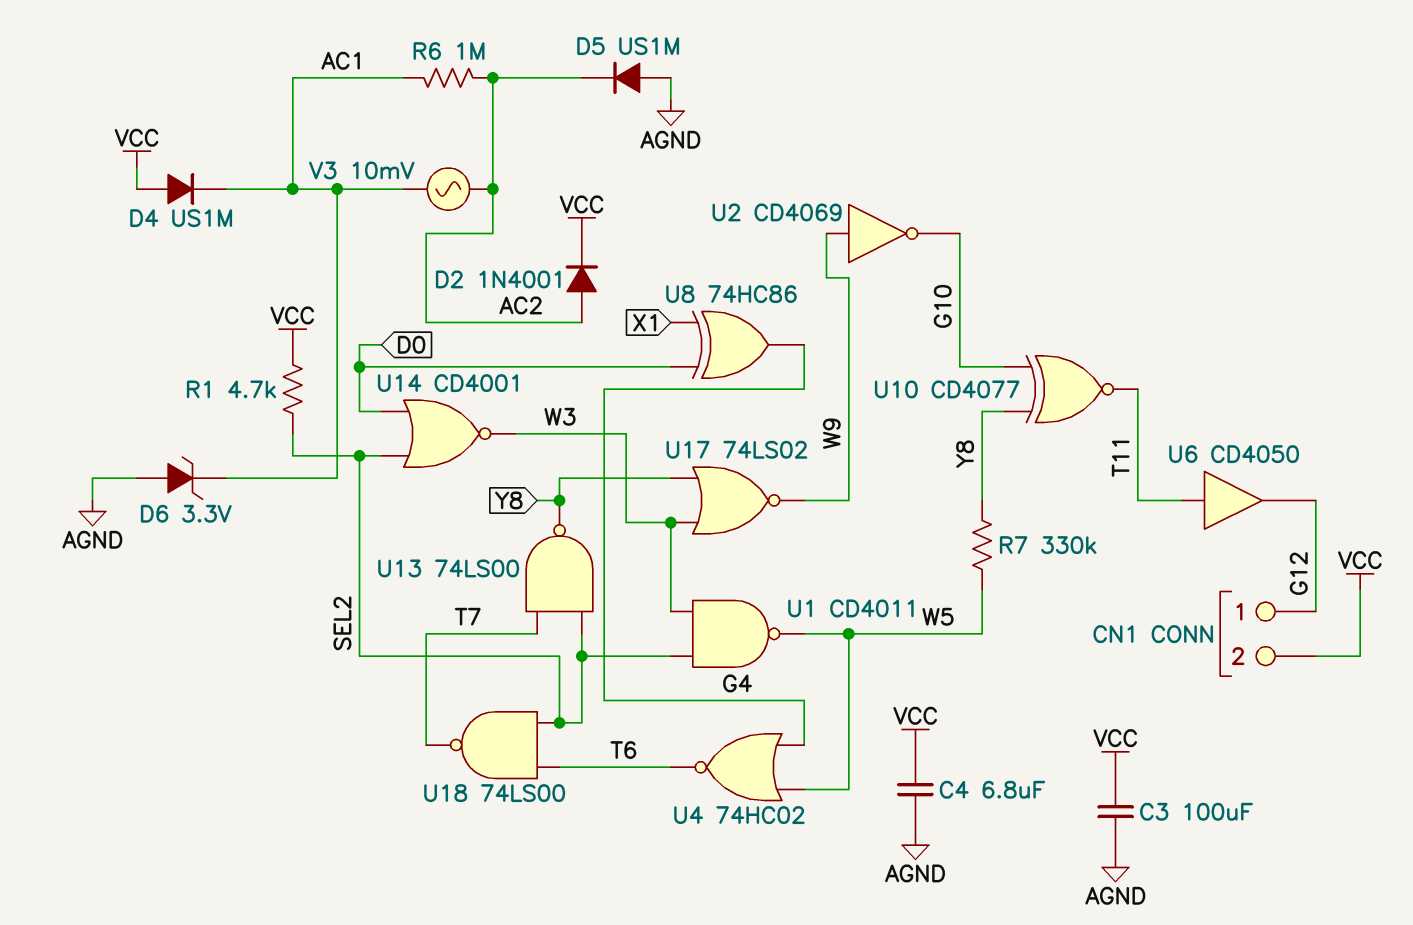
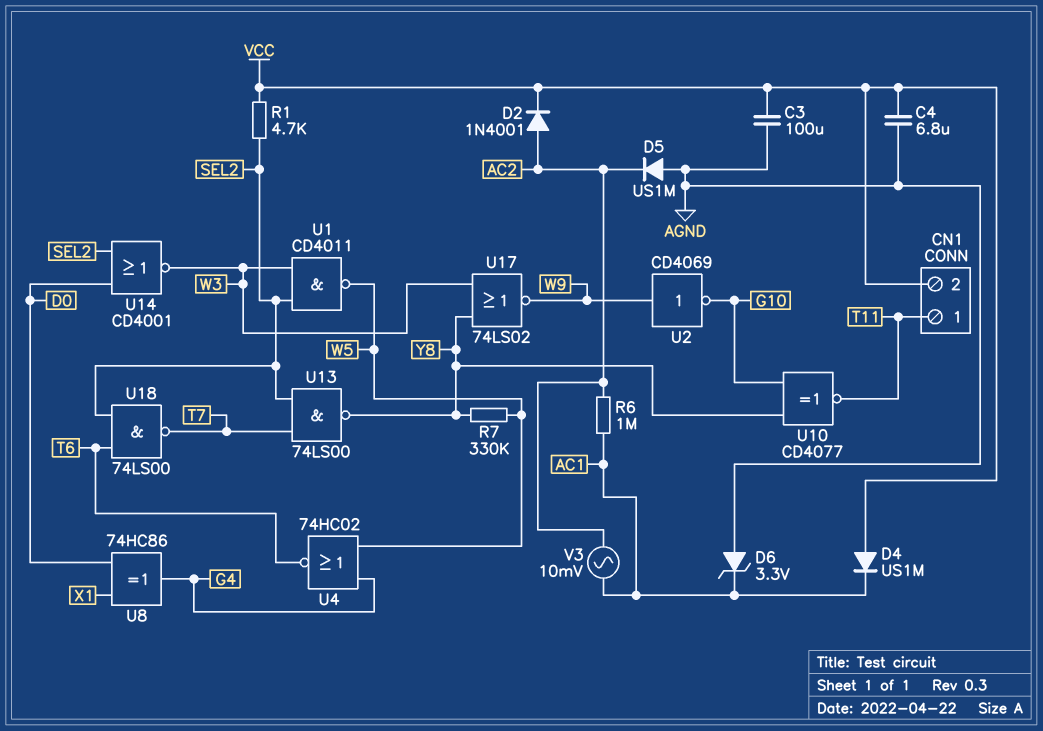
CN1 pin 1: G12 -> T11
U6: buffer CD4050 (in T11, out G12) -> none

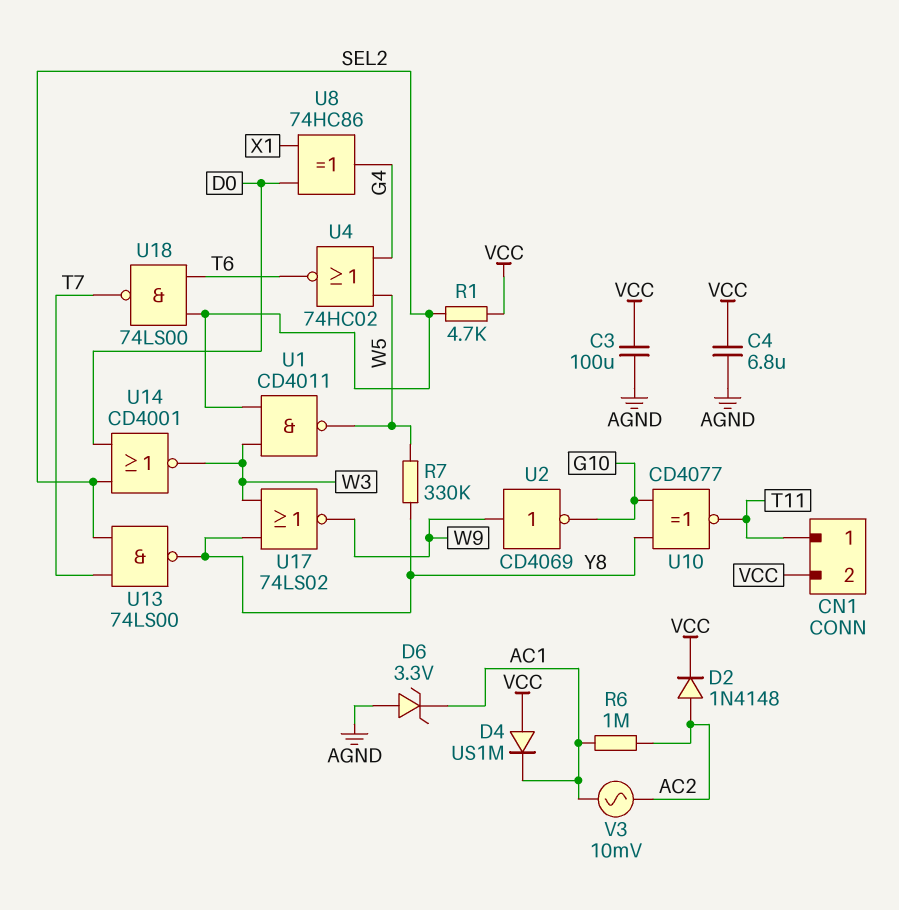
D2: diode 1N4001 (A AC2, K VCC) -> diode 1N4148 (A AC2, K VCC)
D5: diode US1M (A AGND, K AC2) -> none

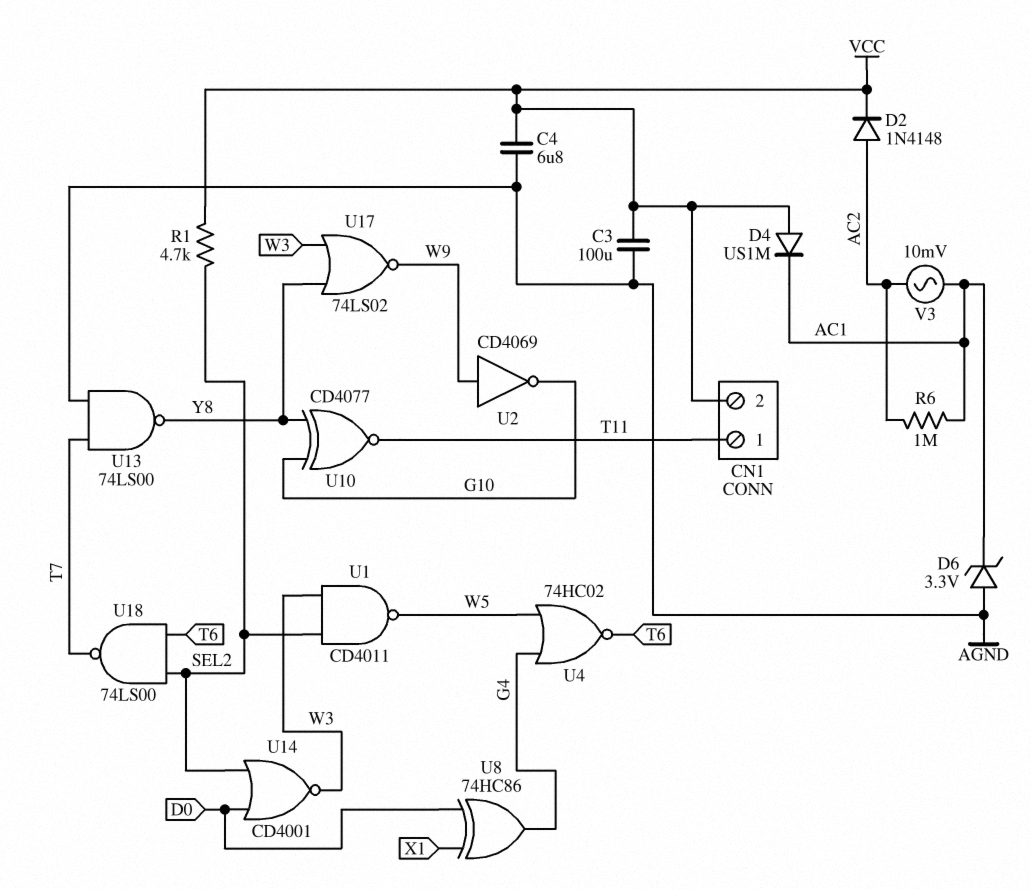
R7: 330k (W5, Y8) -> none
U13: NAND 74LS00 (in SEL2, in T7, out Y8) -> NAND 74LS00 (in AGND, in T7, out Y8)

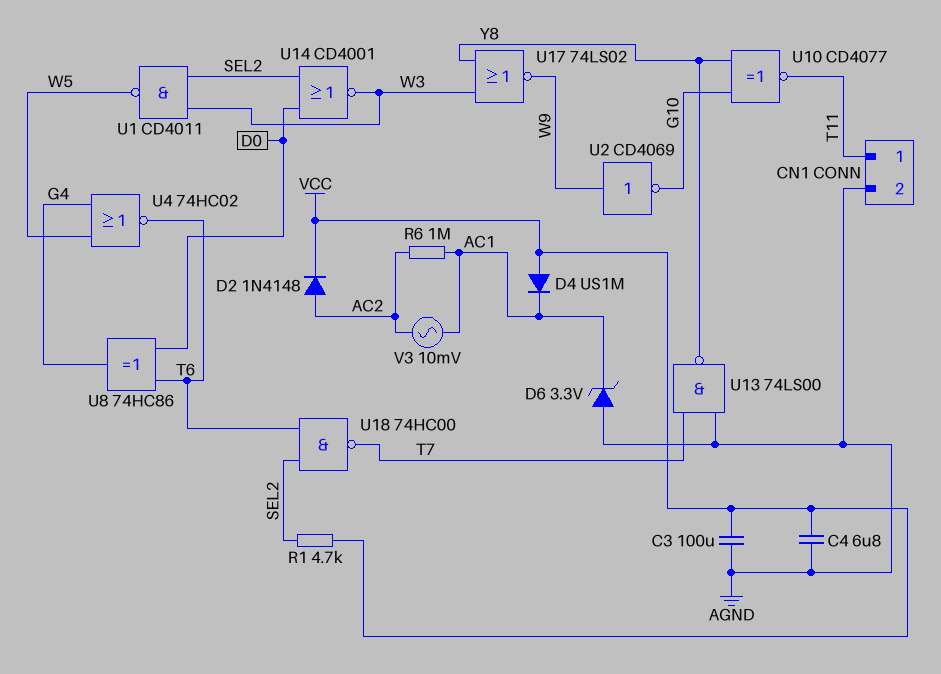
CN1 pin 2: VCC -> AGND
U8: XOR 74HC86 (in D0, in X1, out G4) -> XOR 74HC86 (in D0, in T6, out G4)
U18: NAND 74LS00 (in SEL2, in T6, out T7) -> NAND 74HC00 (in SEL2, in T6, out T7)

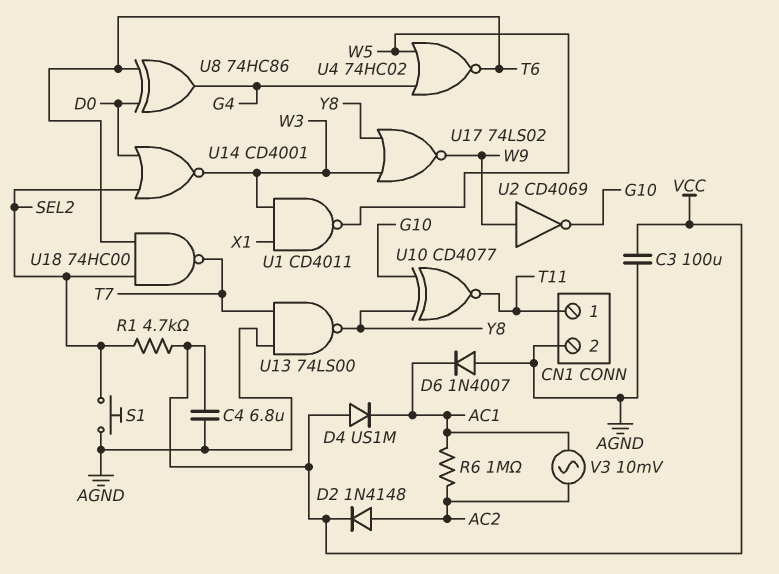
D6: zener 3.3V (A AGND, K AC1) -> diode 1N4007 (A AGND, K AC1)
S1: none -> button (AGND, SEL2)
U1: NAND CD4011 (in SEL2, in W3, out W5) -> NAND CD4011 (in W3, in X1, out W5)

